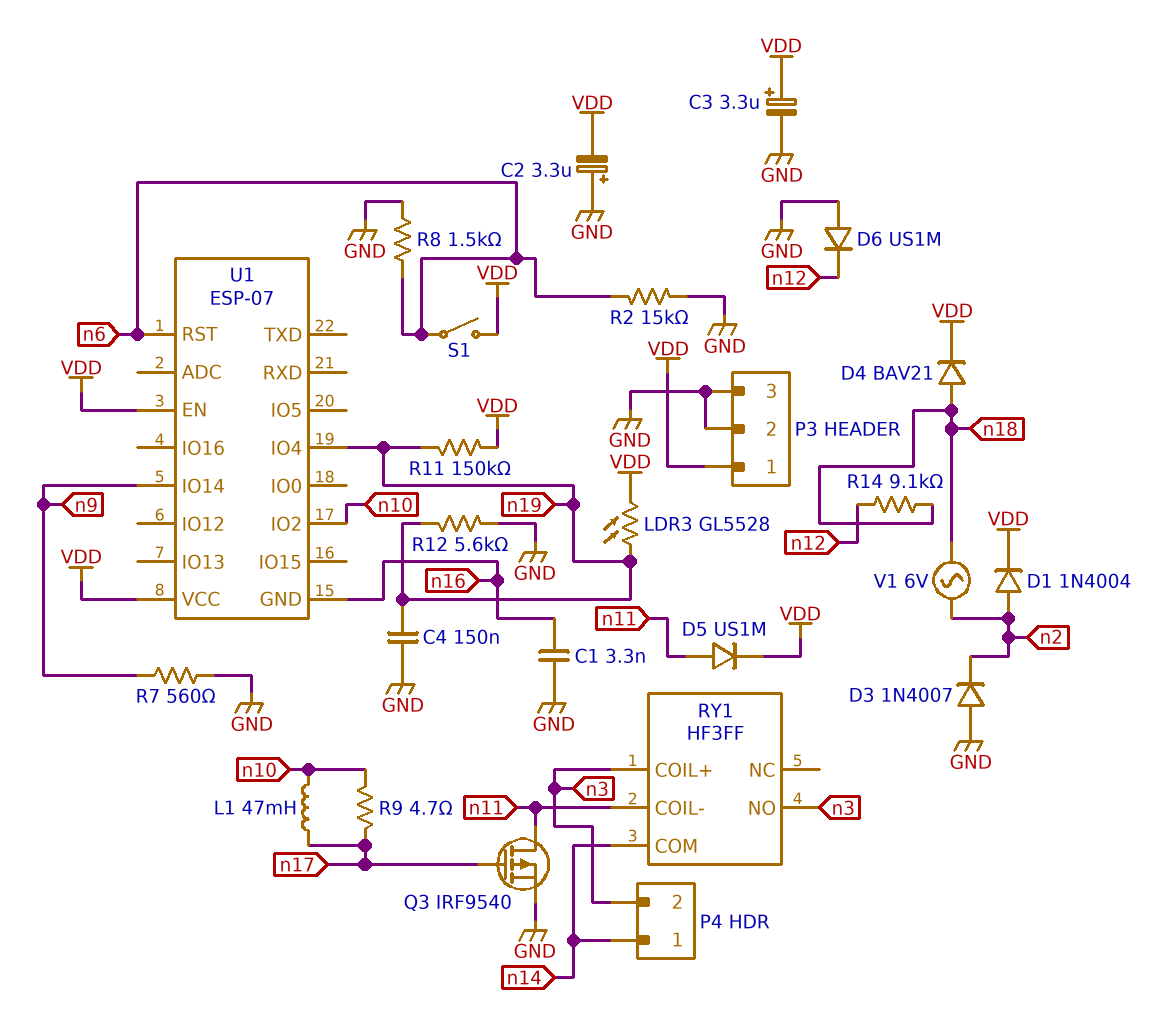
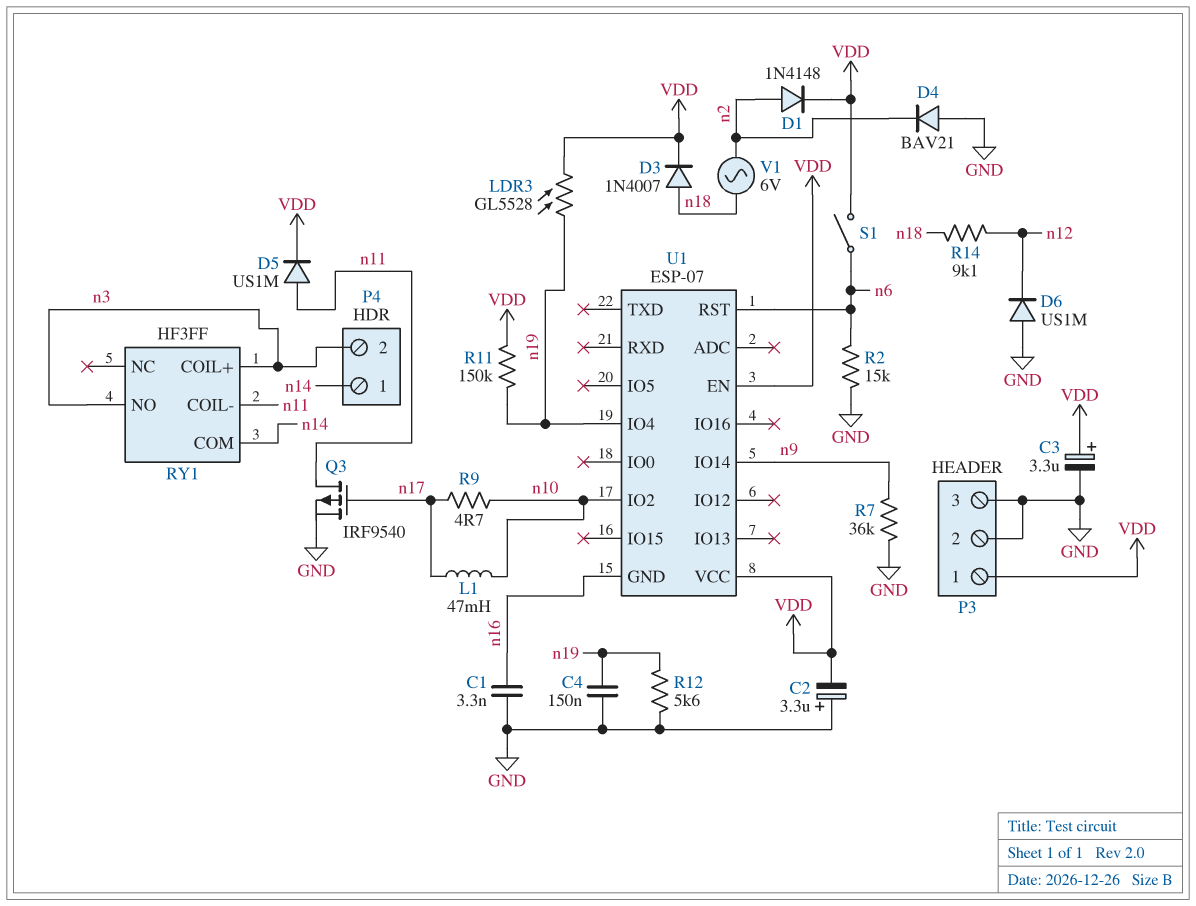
D1: diode 1N4004 (A n2, K VDD) -> diode 1N4148 (A n2, K VDD)
D3: diode 1N4007 (A GND, K n2) -> diode 1N4007 (A n18, K VDD)
D4: diode BAV21 (A n18, K VDD) -> diode BAV21 (A GND, K n2)
R7: 560 (GND, n9) -> 36k (GND, n9)
R8: 1.5k (GND, n6) -> none

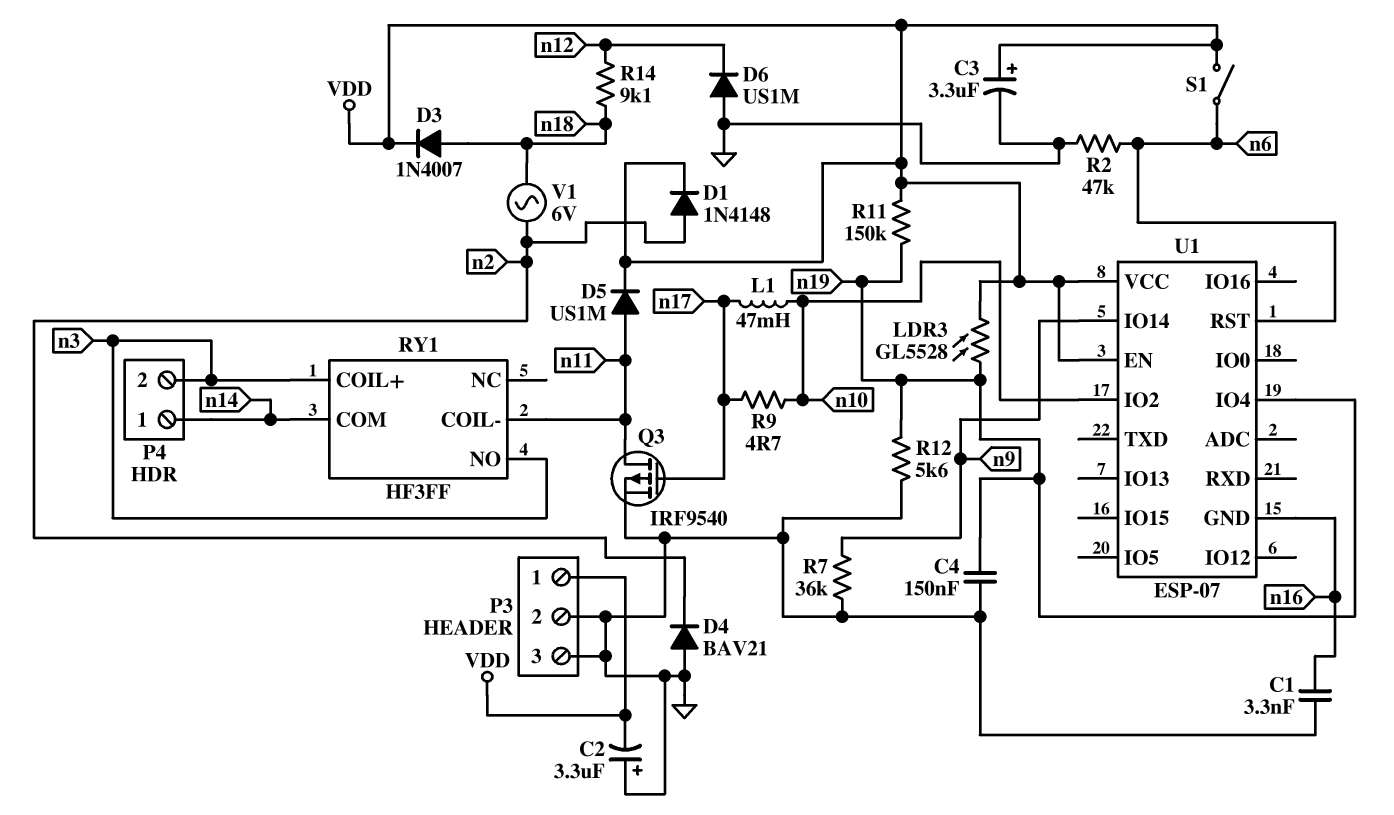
R2: 15k (GND, n6) -> 47k (GND, n6)

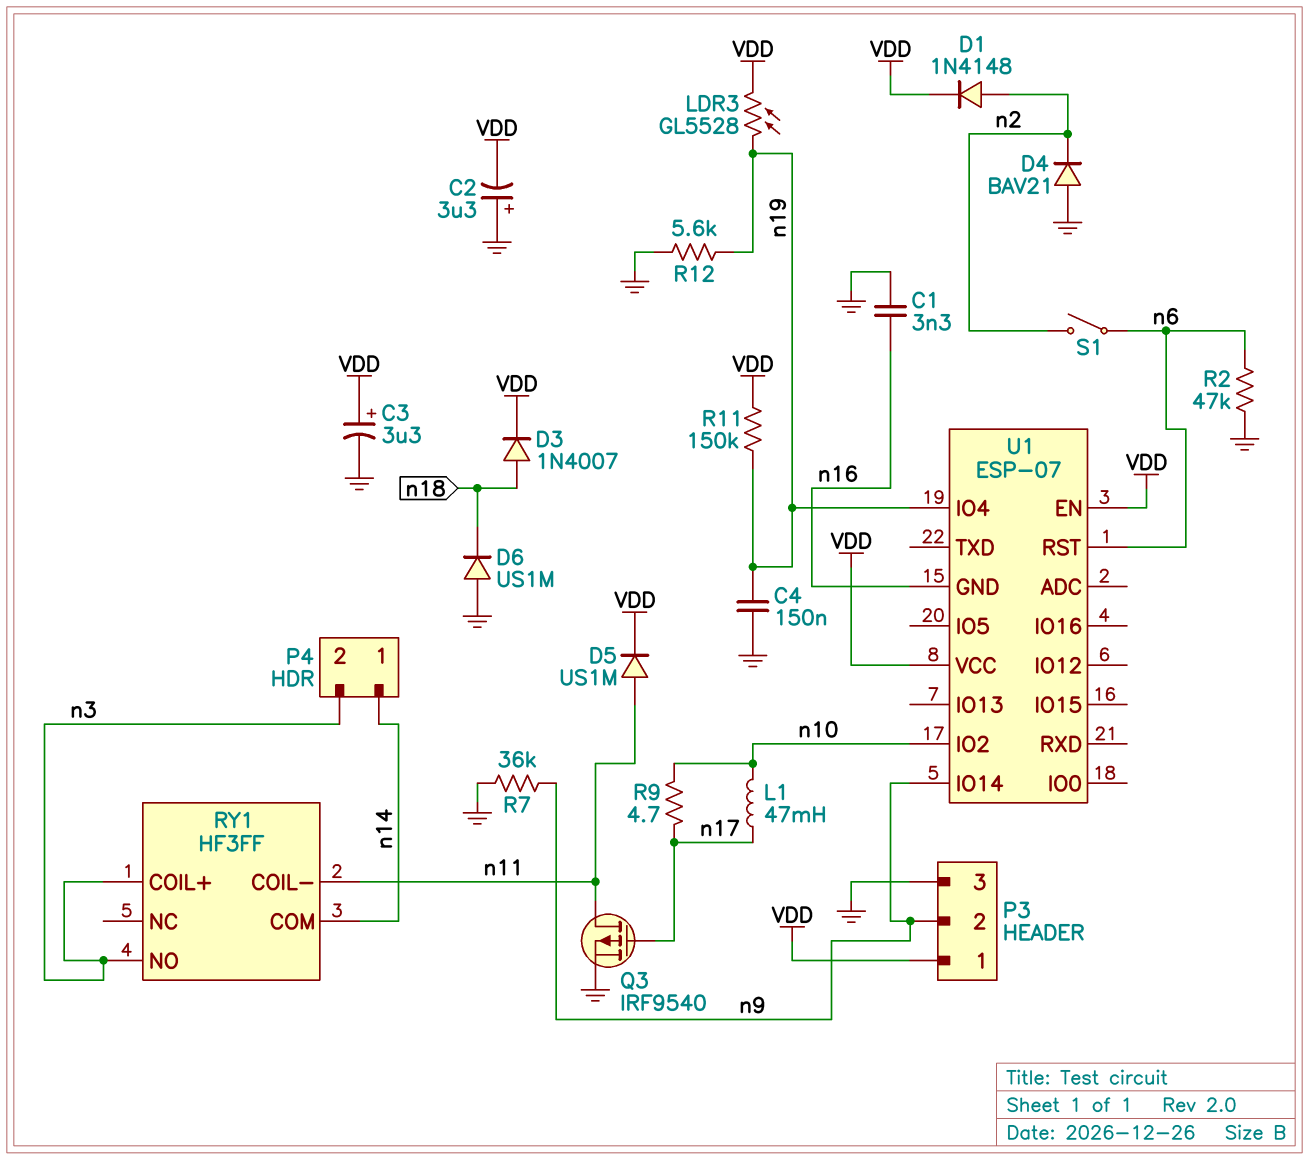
D6: diode US1M (A GND, K n12) -> diode US1M (A GND, K n18)
P3 pin 2: GND -> n9
R14: 9.1k (n12, n18) -> none
S1: switch (VDD, n6) -> switch (n2, n6)
V1: AC 6V (n2, n18) -> none

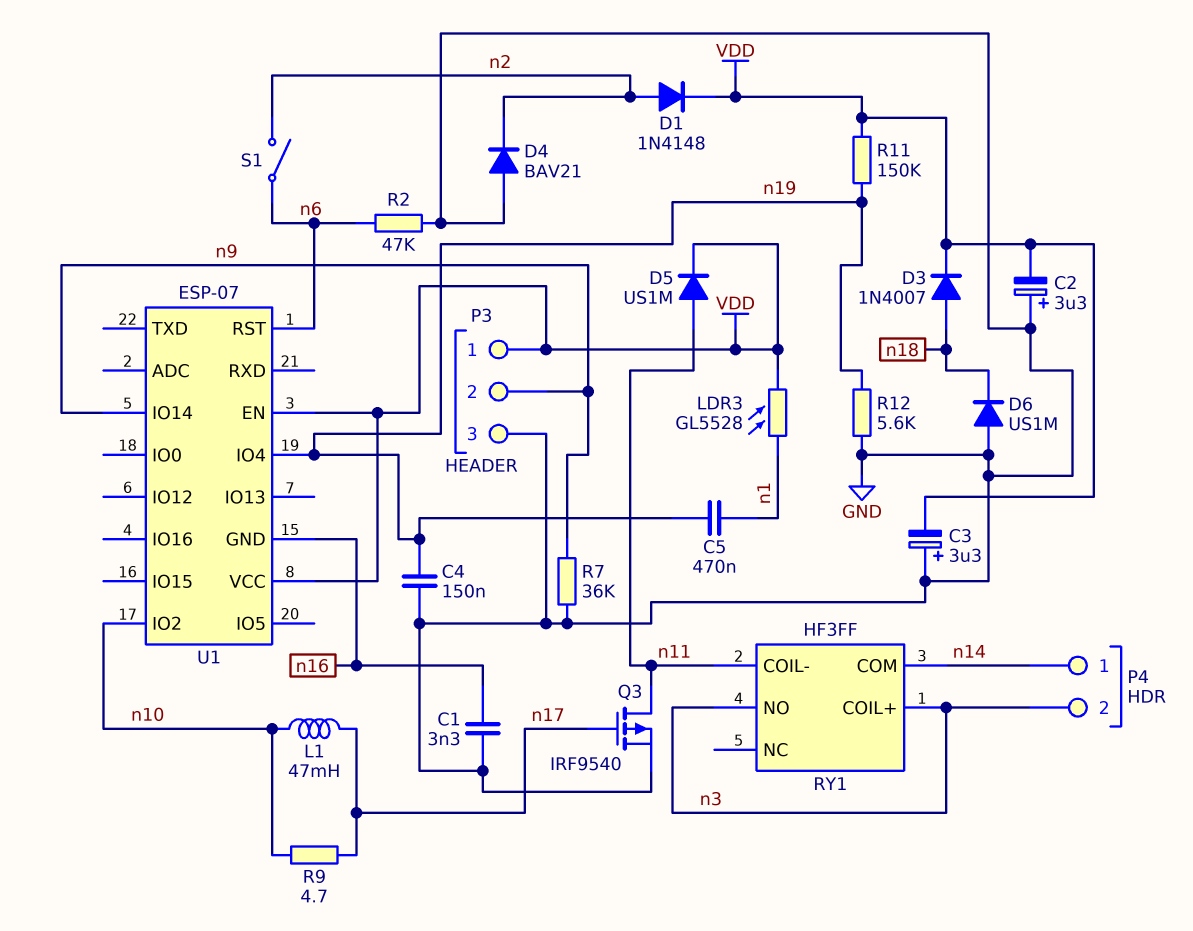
C3: 3.3uF (plus VDD, minus GND) -> 3.3uF (plus GND, minus VDD)
C5: none -> 470nF (n1, n19)
LDR3: GL5528 (VDD, n19) -> GL5528 (VDD, n1)

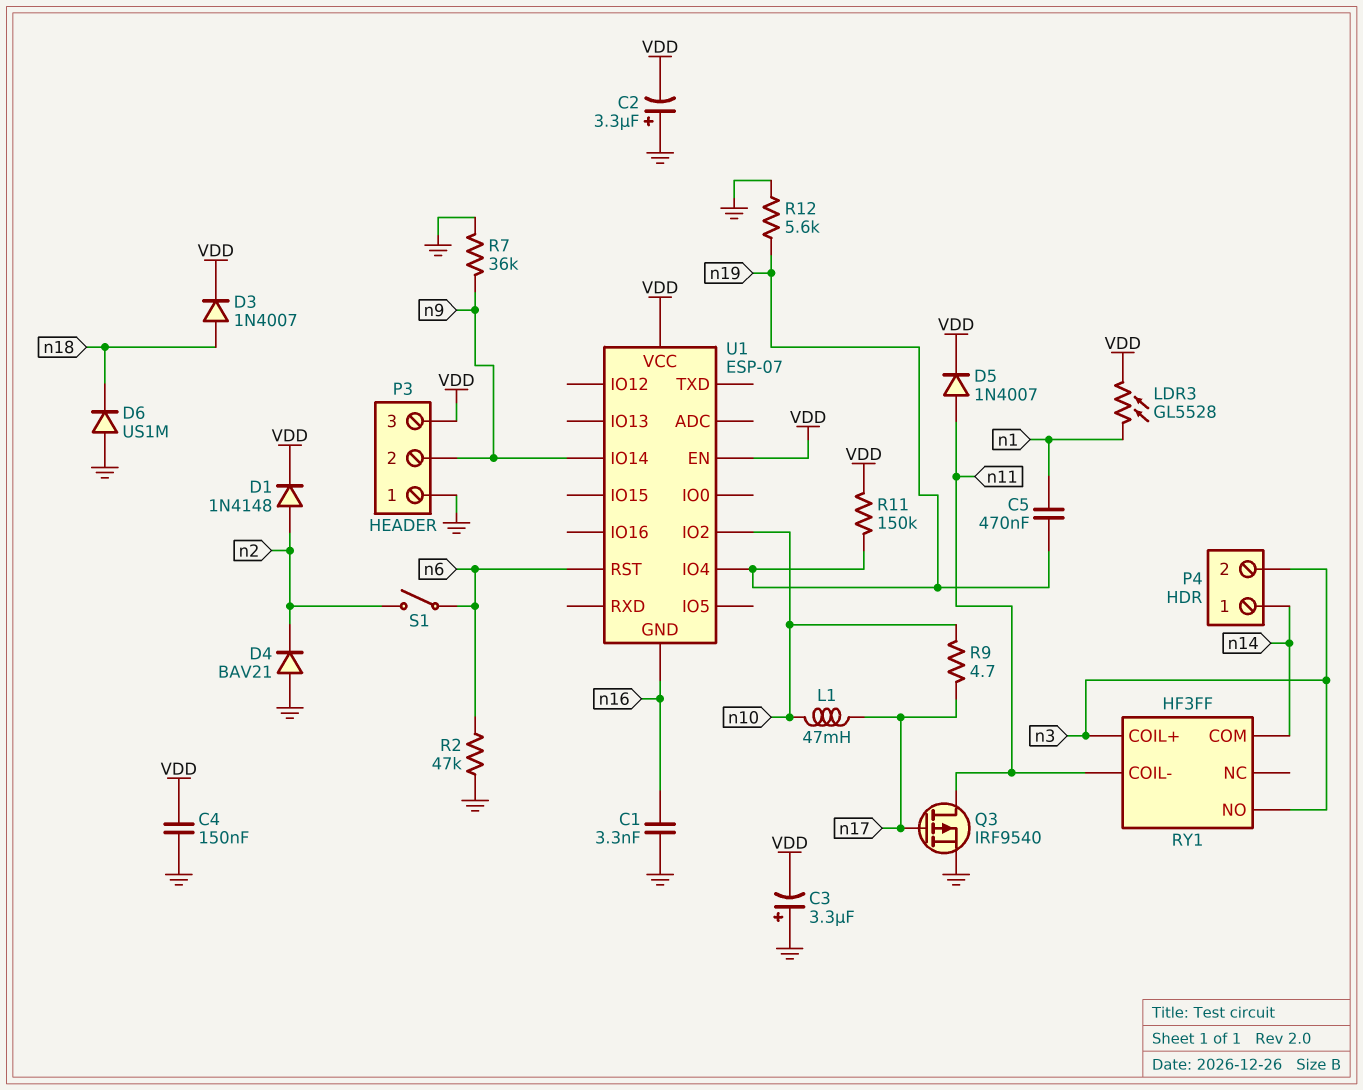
C4: 150nF (GND, n19) -> 150nF (GND, VDD)
D5: diode US1M (A n11, K VDD) -> diode 1N4007 (A n11, K VDD)
P3 pin 1: VDD -> GND
P3 pin 3: GND -> VDD

